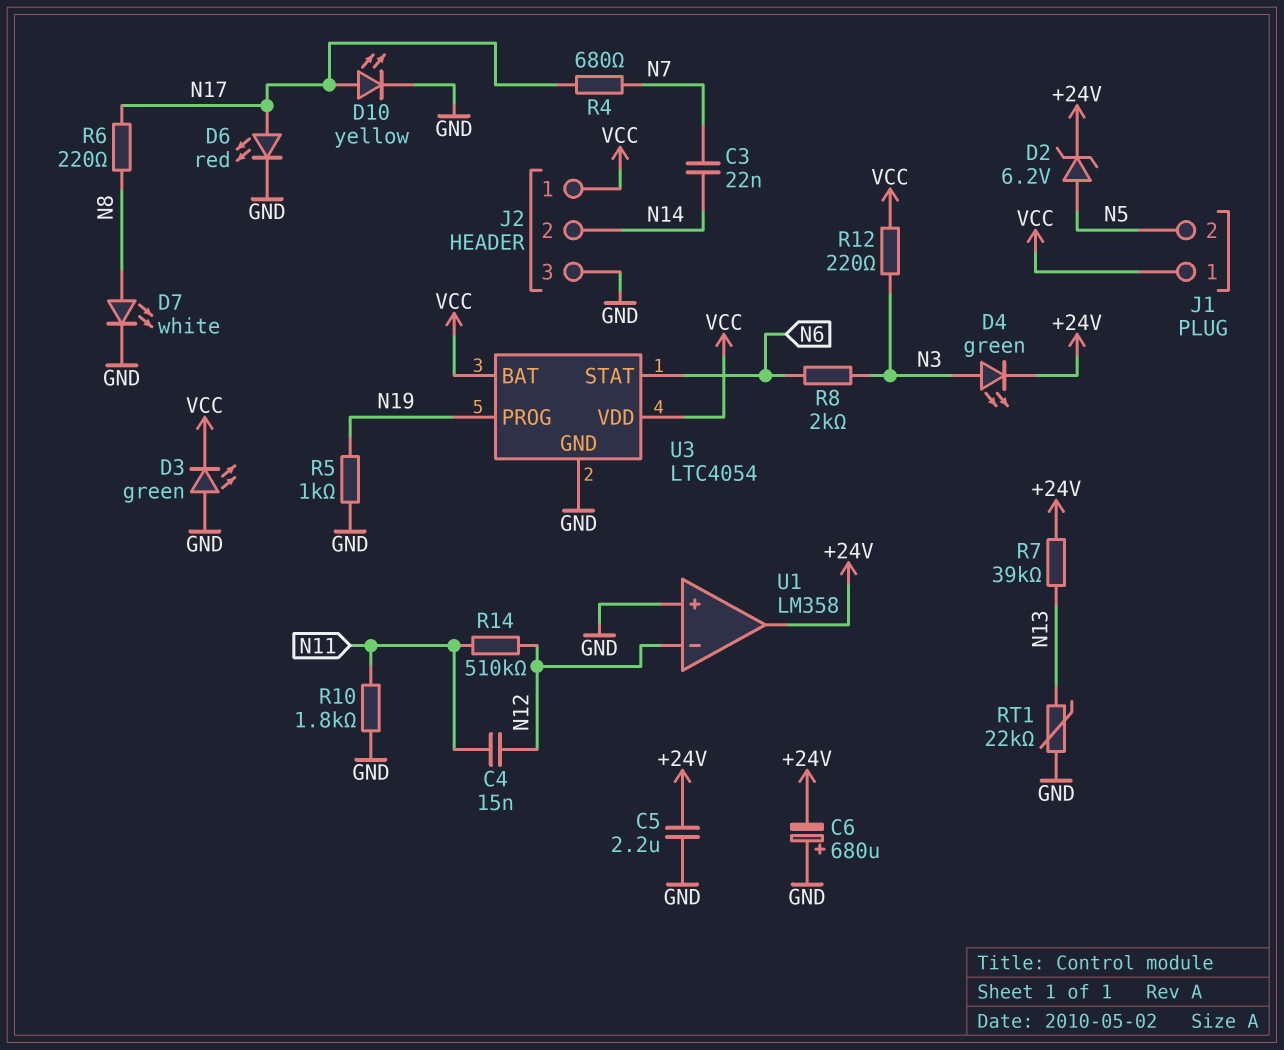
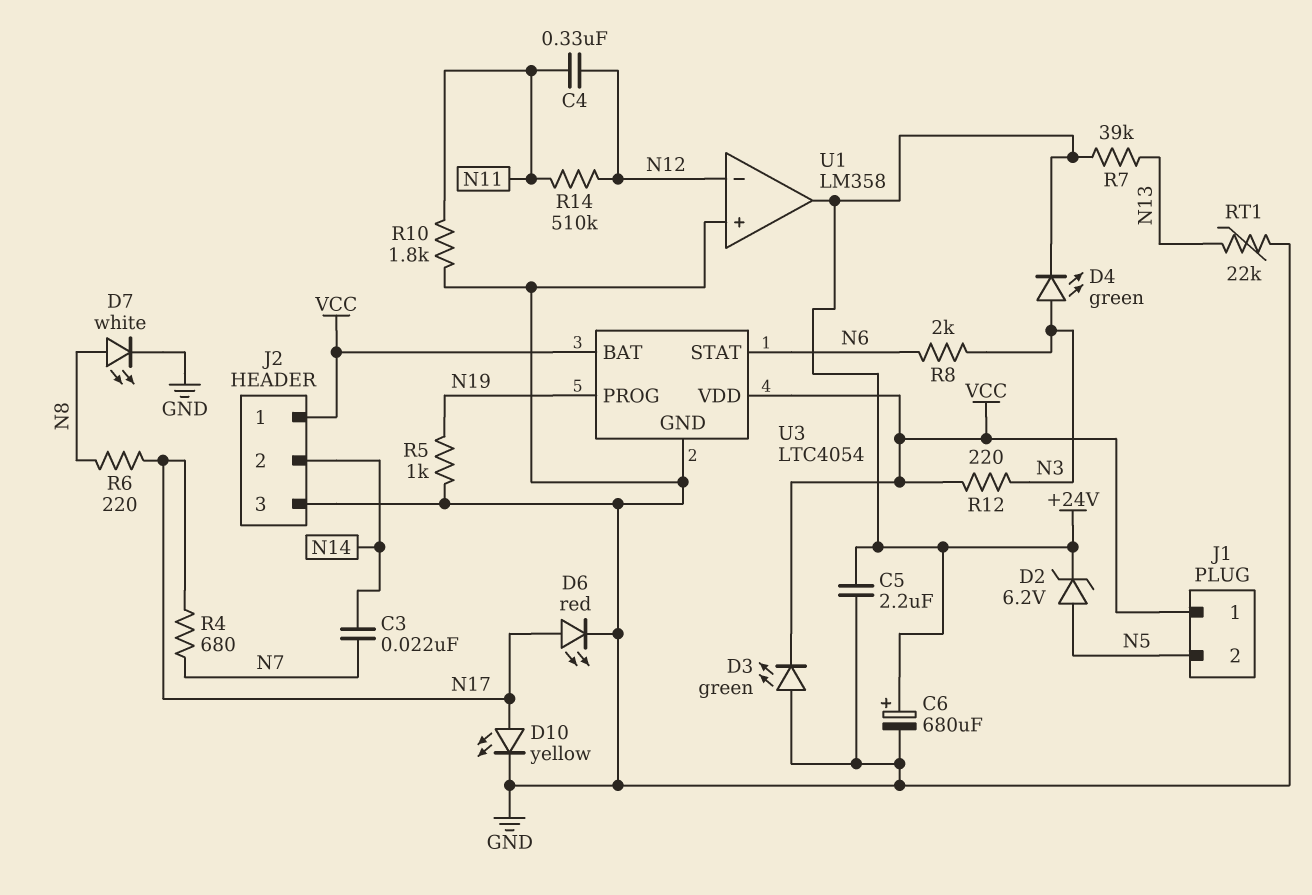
C4: 15nF (N11, N12) -> 330nF (N11, N12)
C6: 680uF (plus GND, minus +24V) -> 680uF (plus +24V, minus GND)

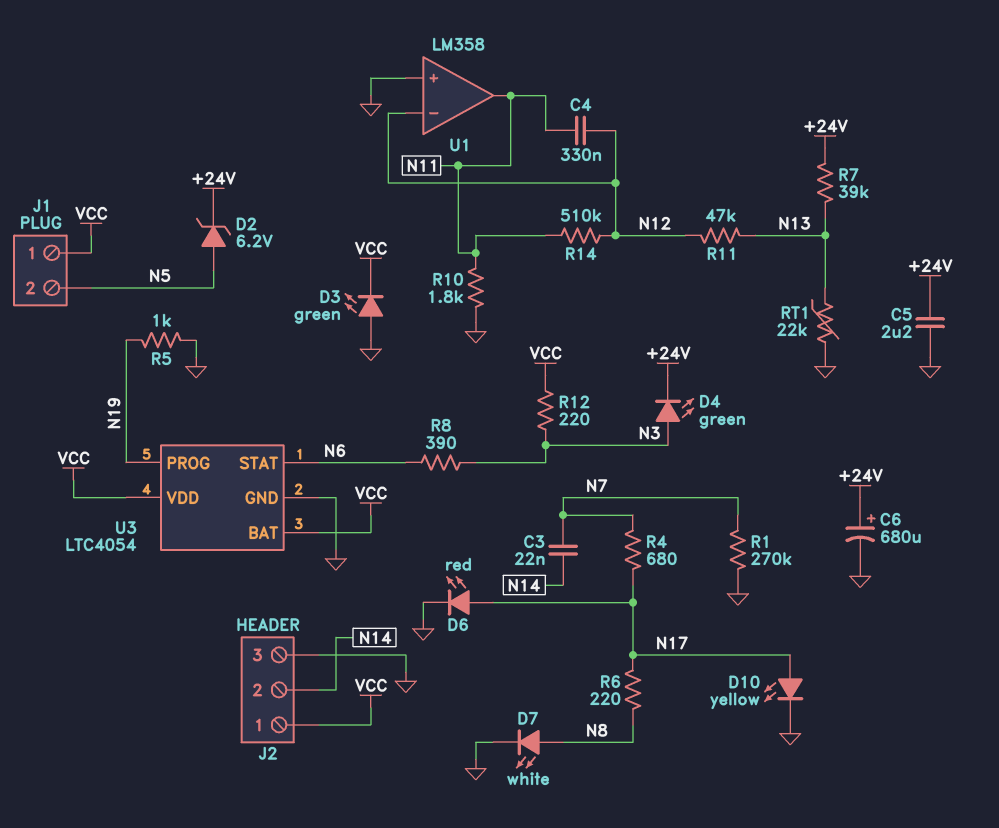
R1: none -> 270k (GND, N7)
R8: 2k (N3, N6) -> 390 (N3, N6)
R11: none -> 47k (N12, N13)
U1 pin out: +24V -> N11

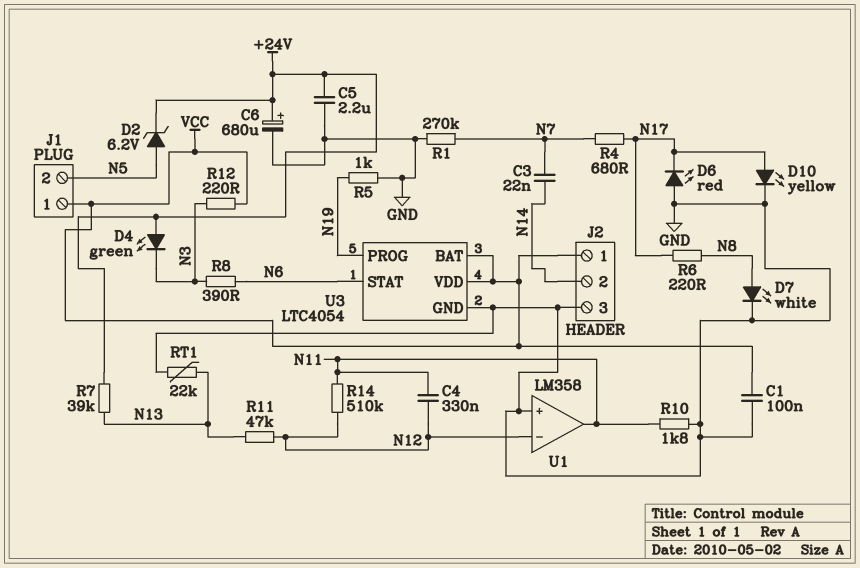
C1: none -> 100nF (GND, VCC)
D3: LED green (A GND, K VCC) -> none
D4: LED green (A N3, K +24V) -> LED green (A +24V, K N3)
D6: LED red (A N17, K GND) -> LED red (A GND, K N17)

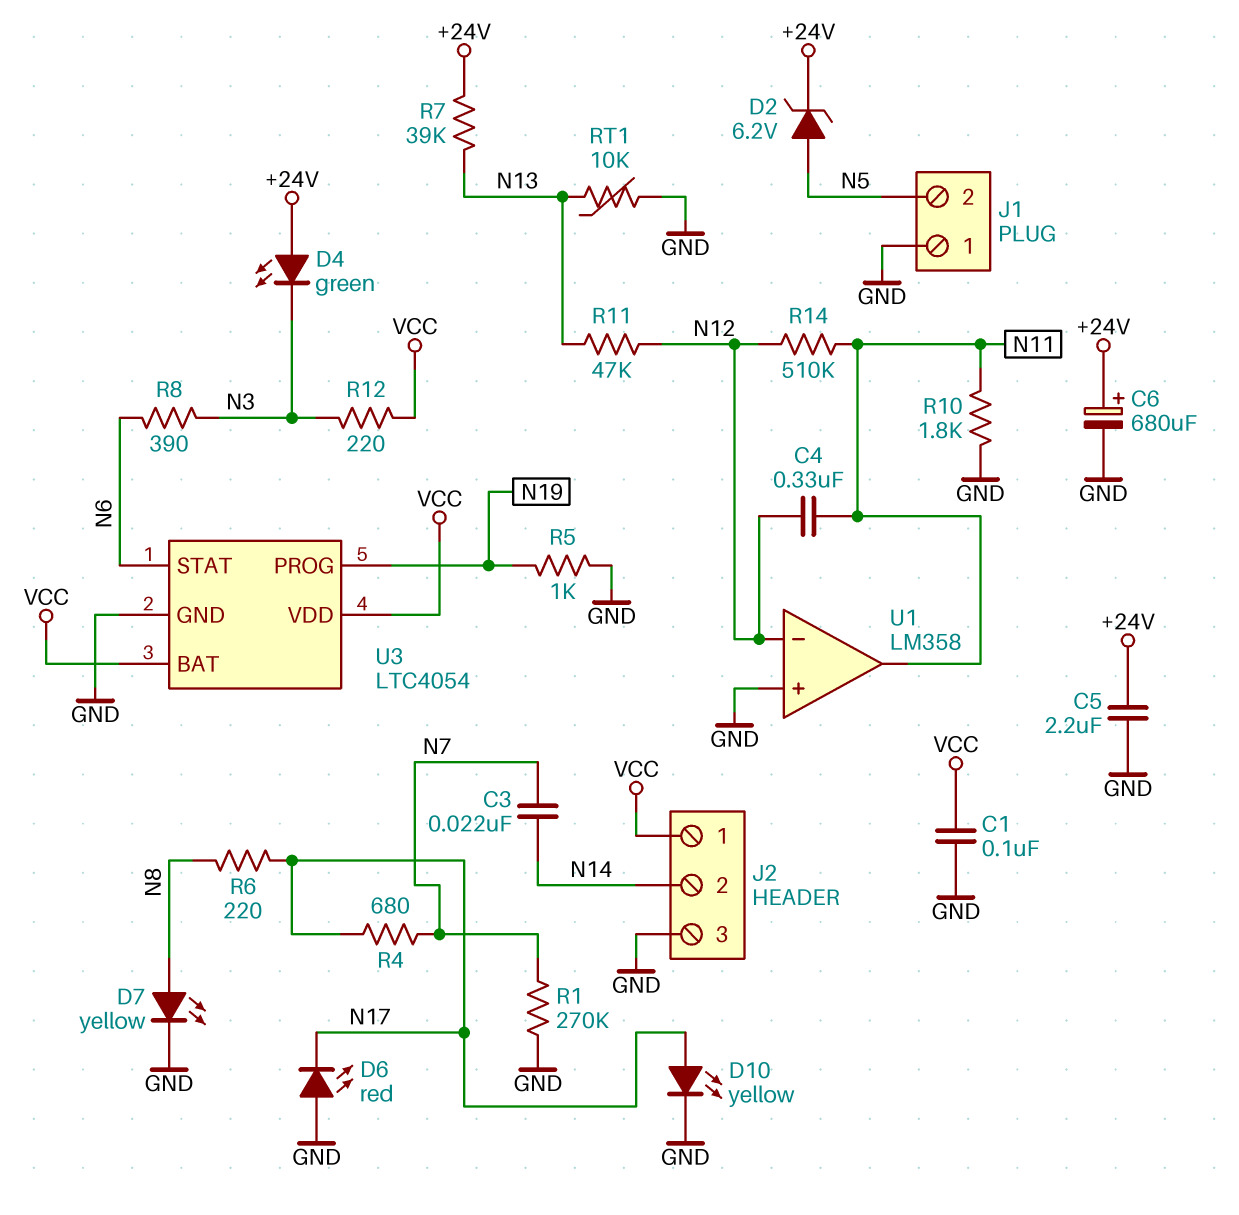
D7: LED white (A N8, K GND) -> LED yellow (A N8, K GND)
J1 pin 1: VCC -> GND
RT1: 22k (GND, N13) -> 10k (GND, N13)

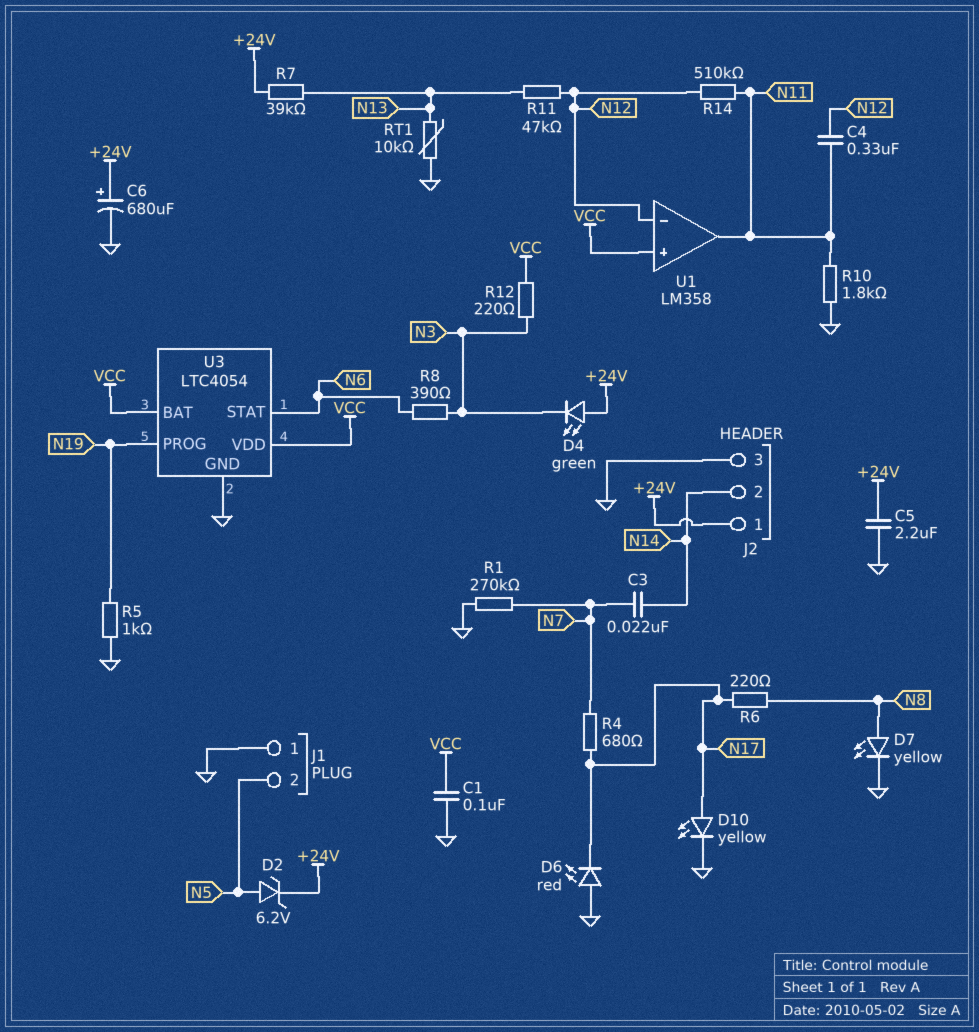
J2 pin 1: VCC -> +24V
U1 pin in+: GND -> VCC

